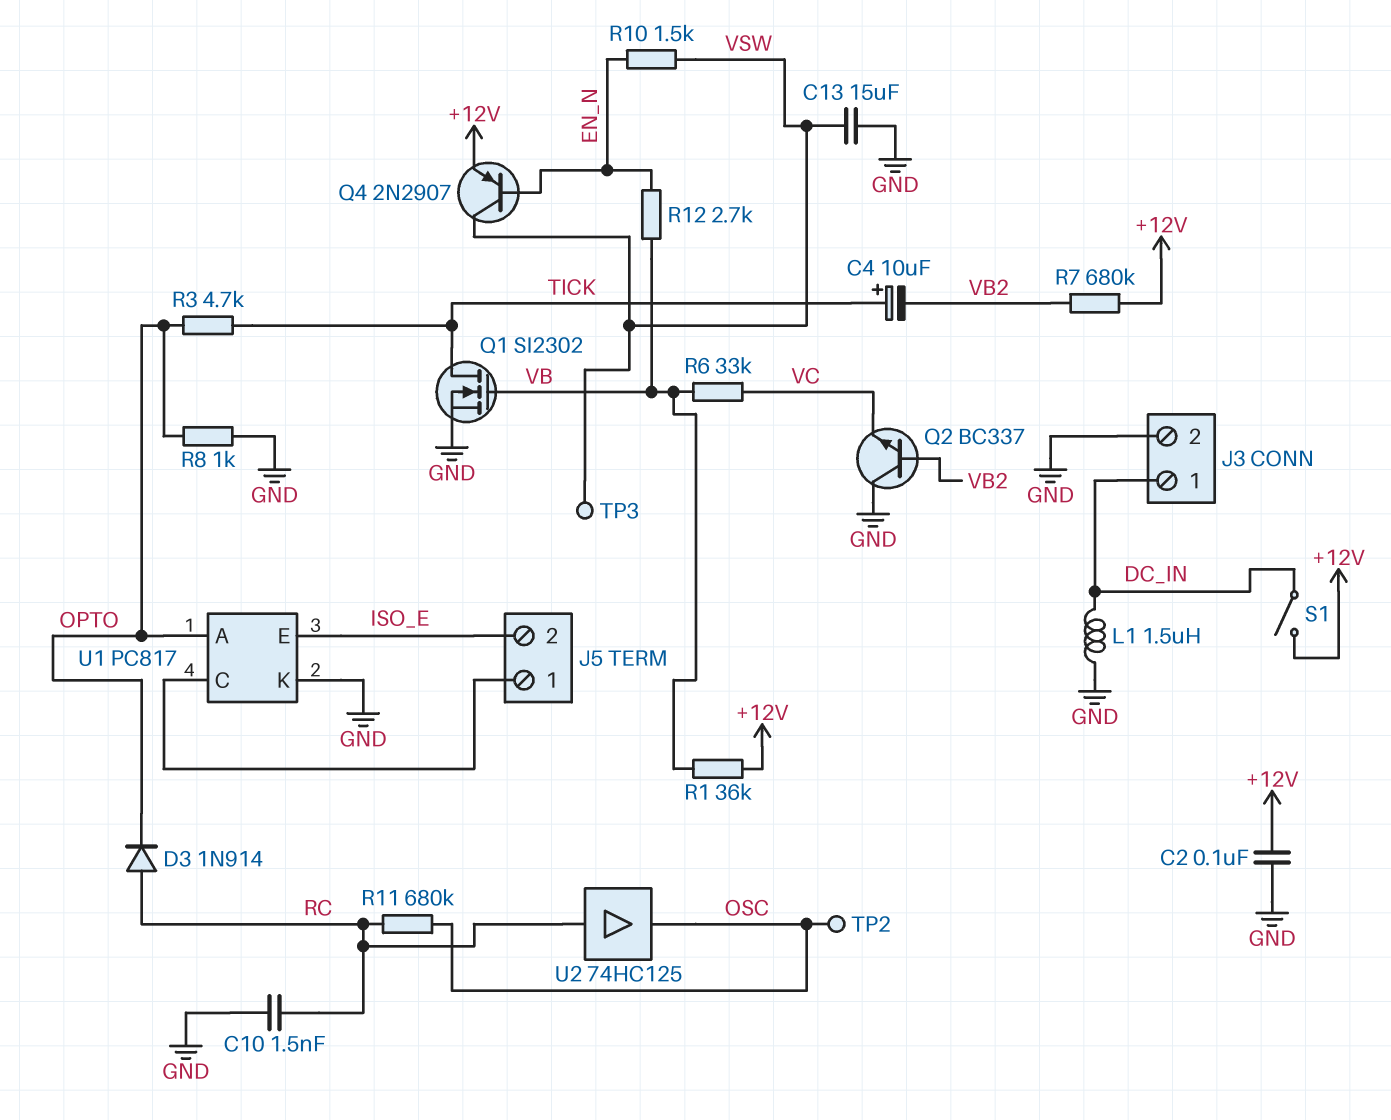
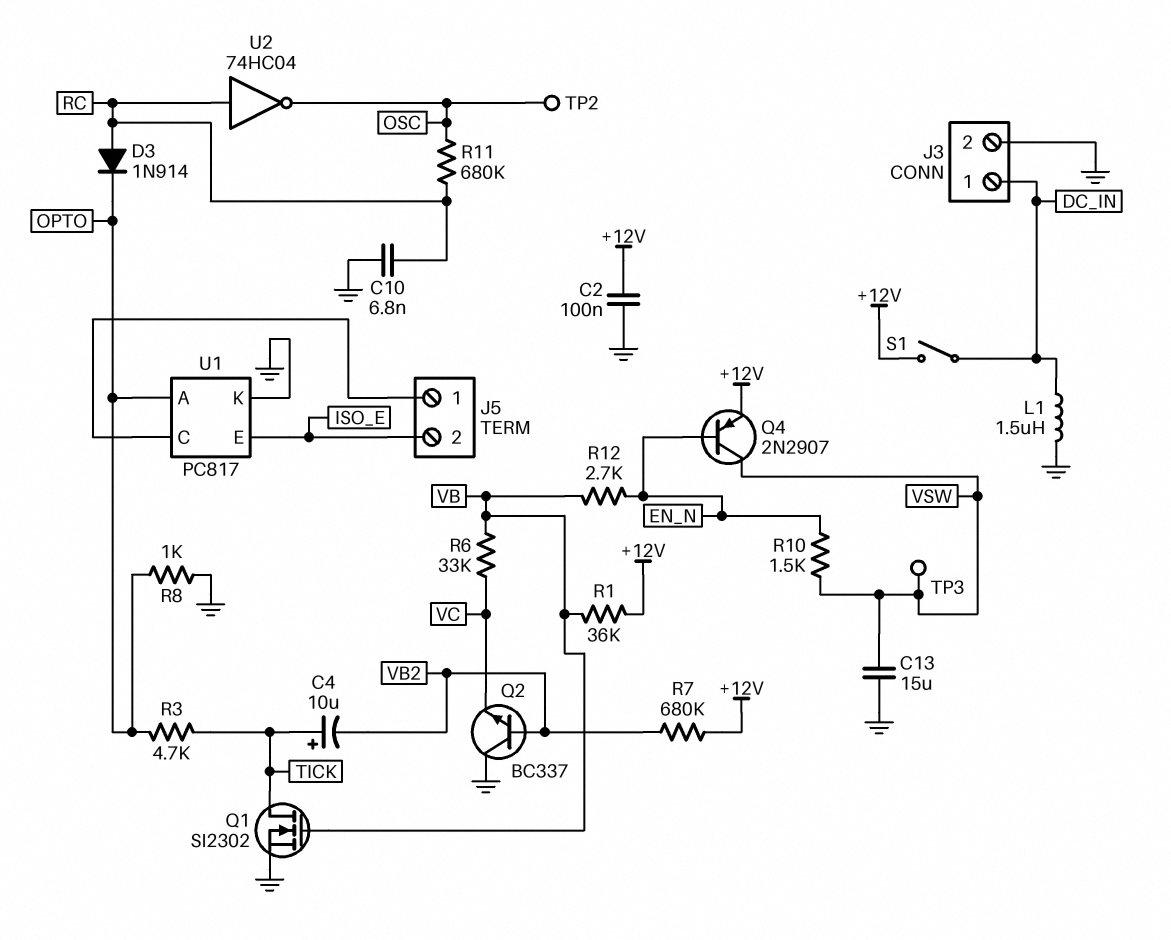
C10: 1.5nF (GND, RC) -> 6.8nF (GND, RC)
U2: buffer 74HC125 (in RC, out OSC) -> NOT 74HC04 (in RC, out OSC)

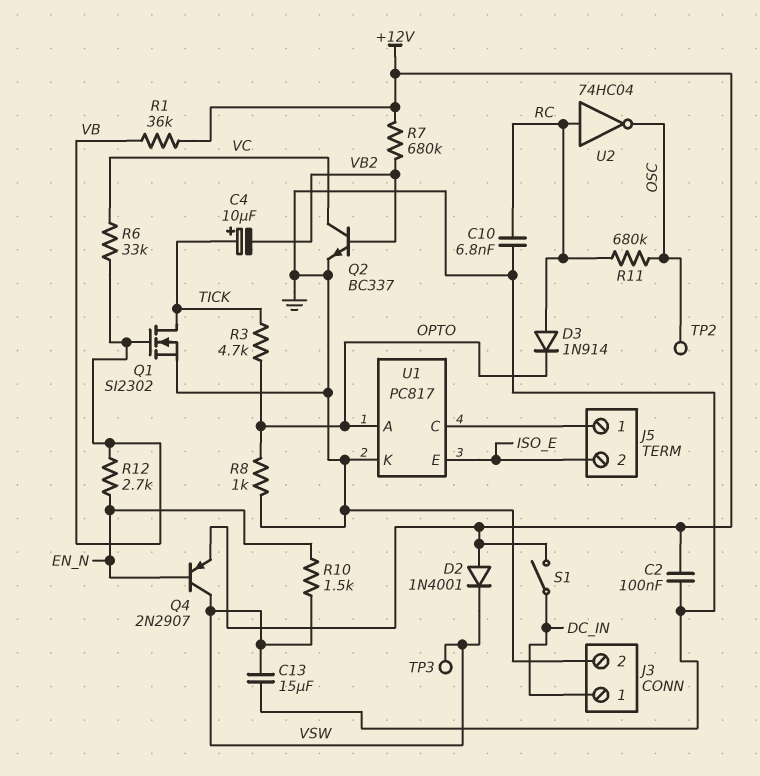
D2: none -> diode 1N4001 (A +12V, K VSW)
L1: 1.5uH (DC_IN, GND) -> none
Q2: NPN BC337 (B VB2, C GND, E VC) -> NPN BC337 (B VB2, C VC, E GND)

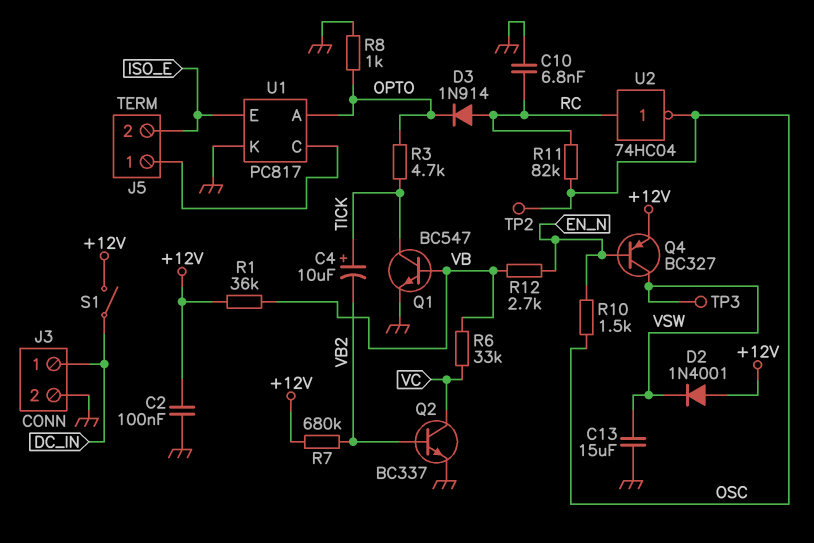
Q1: NMOS SI2302 (G VB, D TICK, S GND) -> NPN BC547 (B VB, C TICK, E GND)
Q4: PNP 2N2907 (B EN_N, C VSW, E +12V) -> PNP BC327 (B EN_N, C VSW, E +12V)
R10: 1.5k (EN_N, VSW) -> 1.5k (EN_N, OSC)
R11: 680k (OSC, RC) -> 82k (OSC, RC)

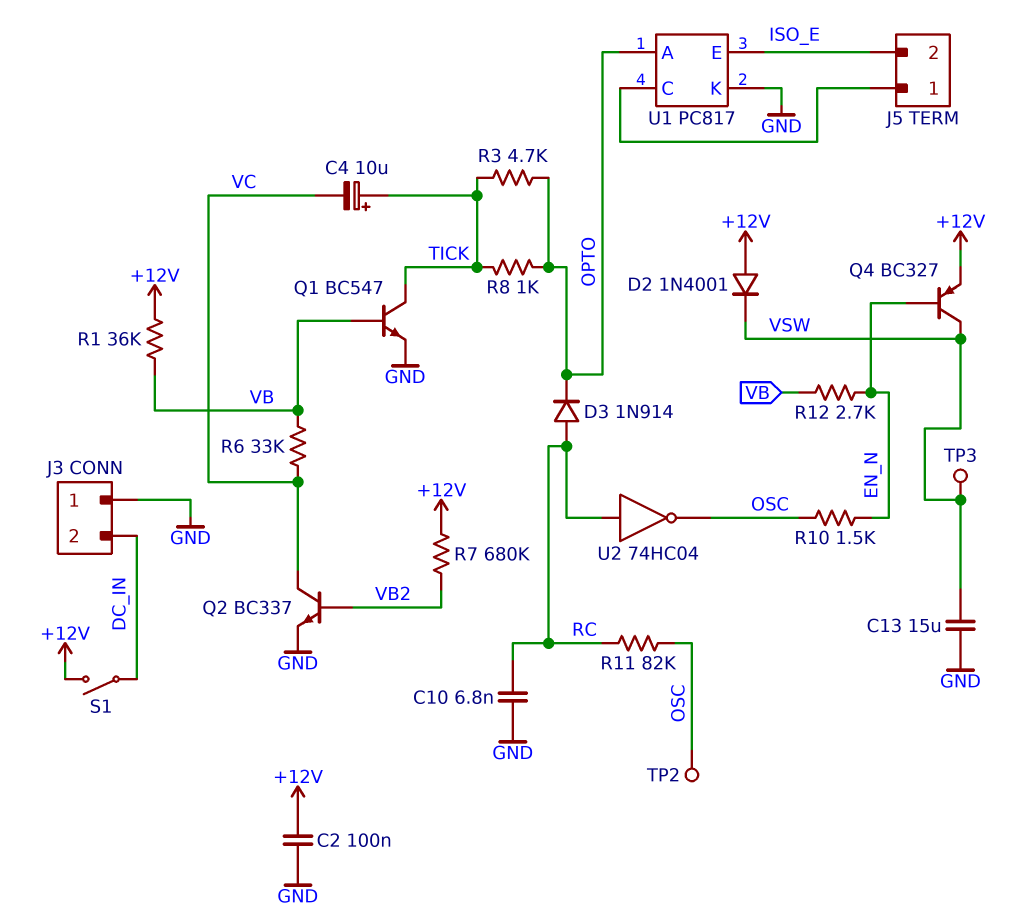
C4: 10uF (plus TICK, minus VB2) -> 10uF (plus TICK, minus VC)
J3 pin 1: DC_IN -> GND
J3 pin 2: GND -> DC_IN
R8: 1k (GND, OPTO) -> 1k (OPTO, TICK)

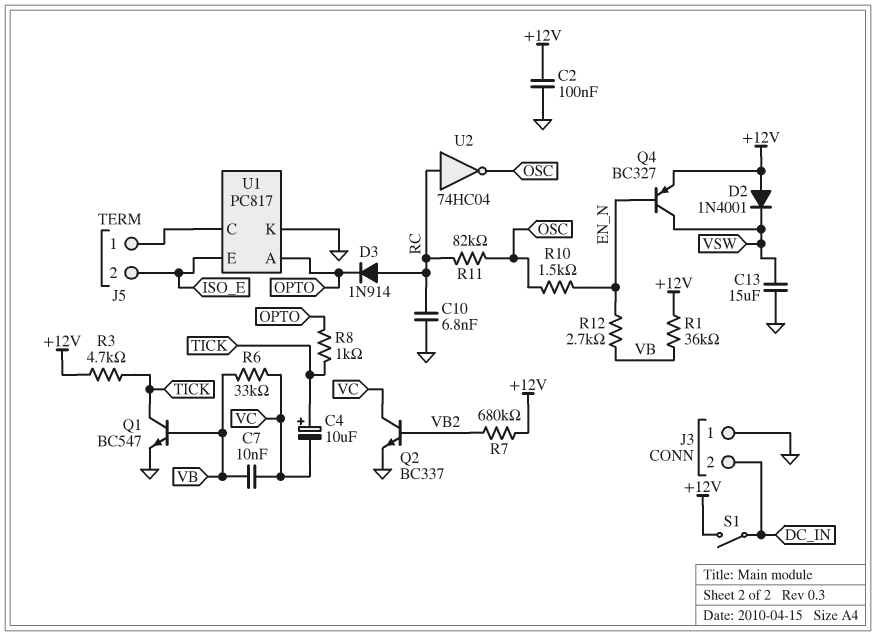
C7: none -> 10nF (VB, VC)
R3: 4.7k (OPTO, TICK) -> 4.7k (+12V, TICK)
TP2: test point (OSC) -> none
TP3: test point (VSW) -> none

